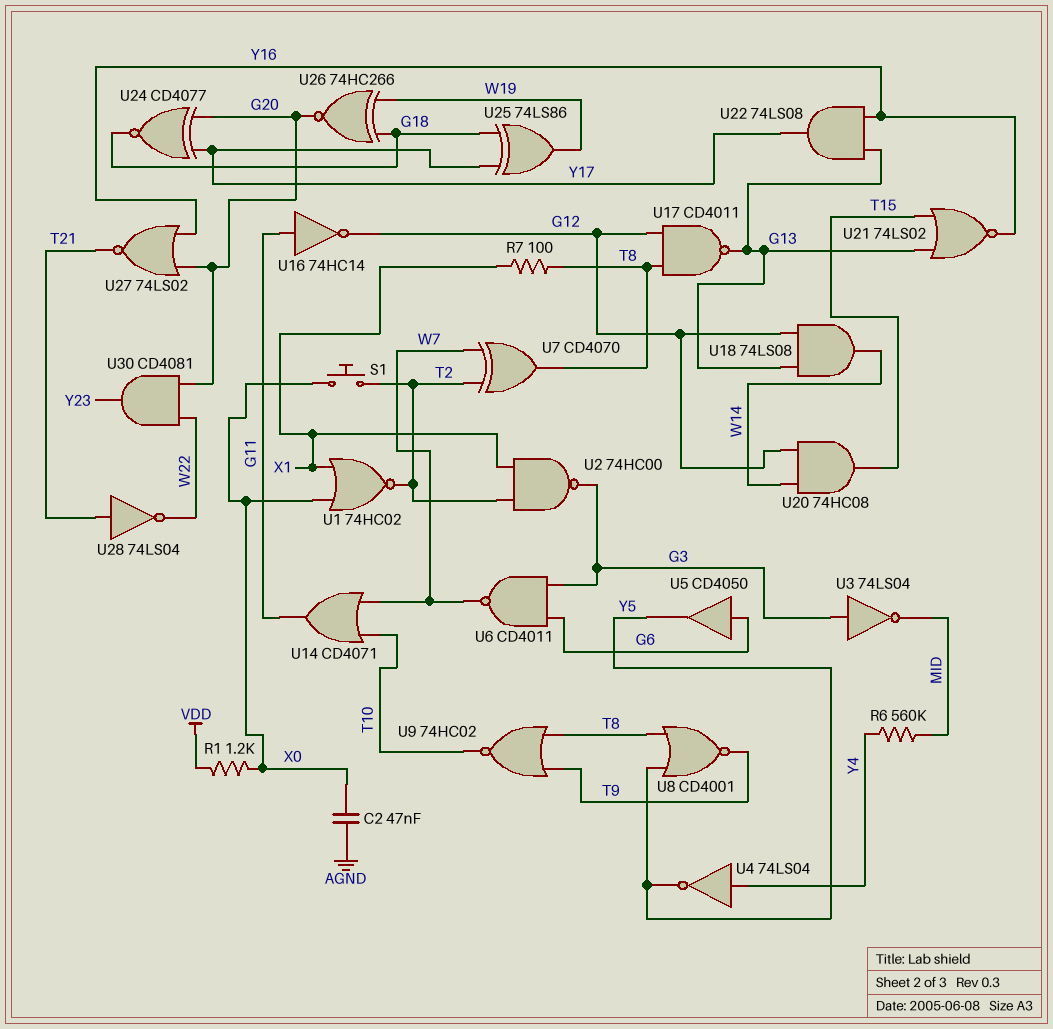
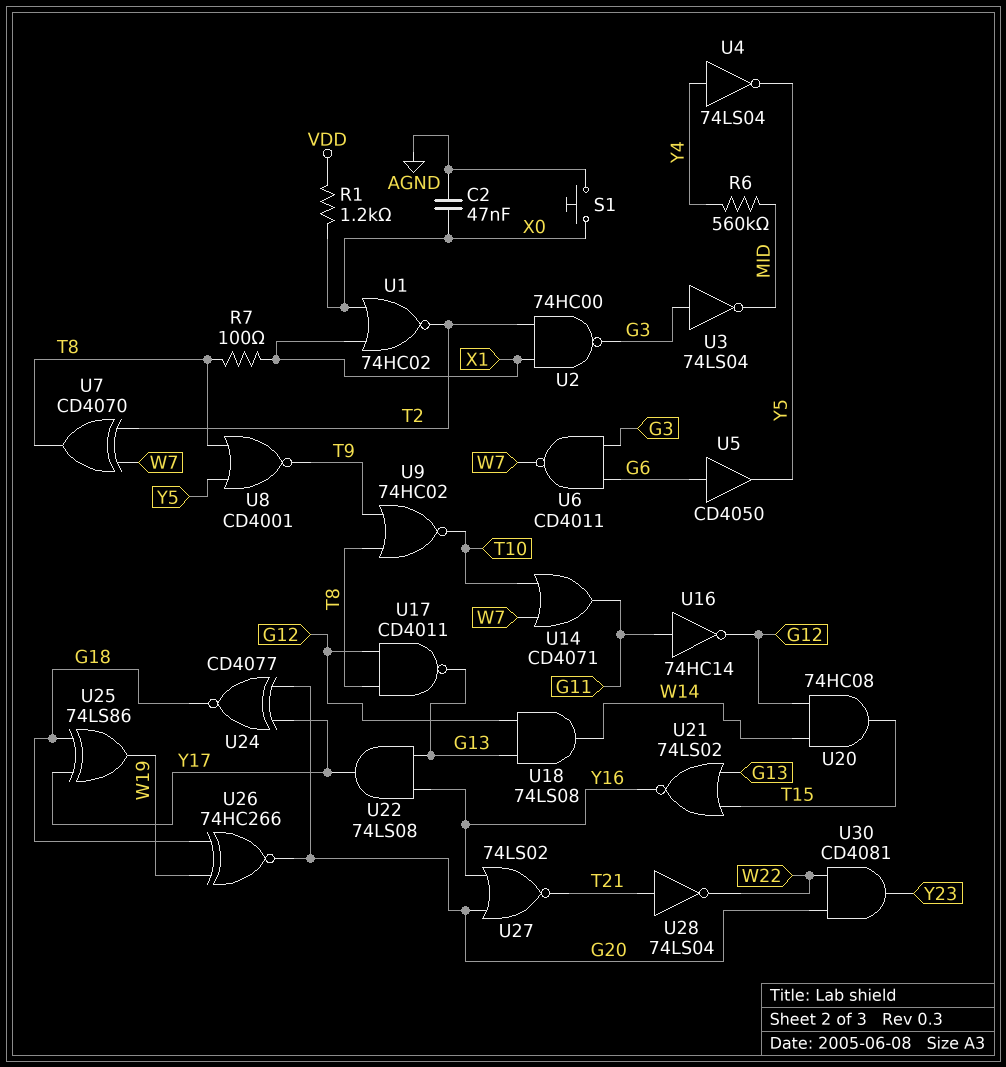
S1: button (T2, X0) -> button (AGND, X0)

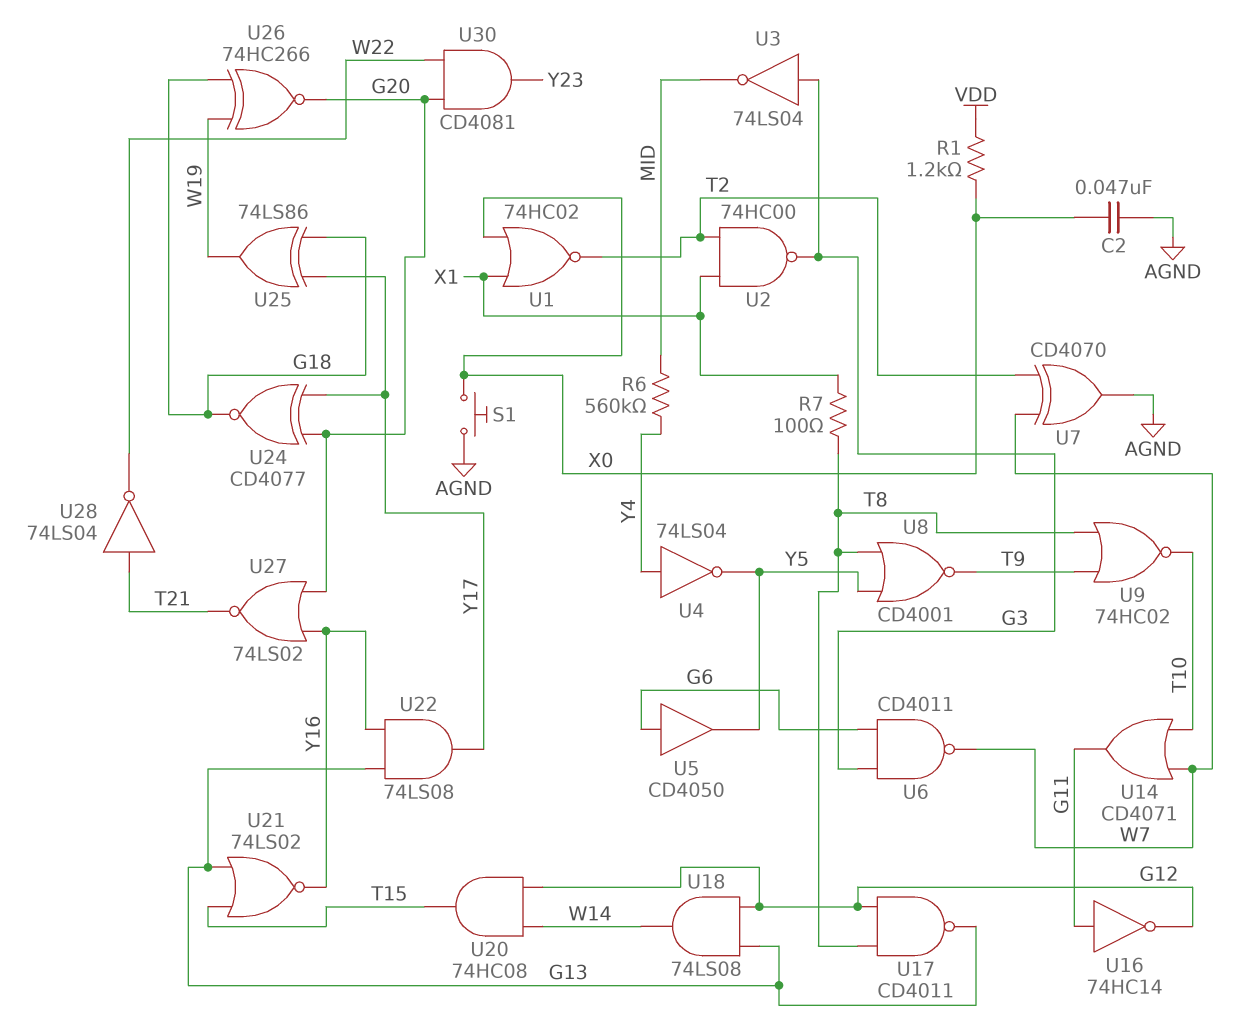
U7: XOR CD4070 (in T2, in W7, out T8) -> XOR CD4070 (in T2, in W7, out AGND)

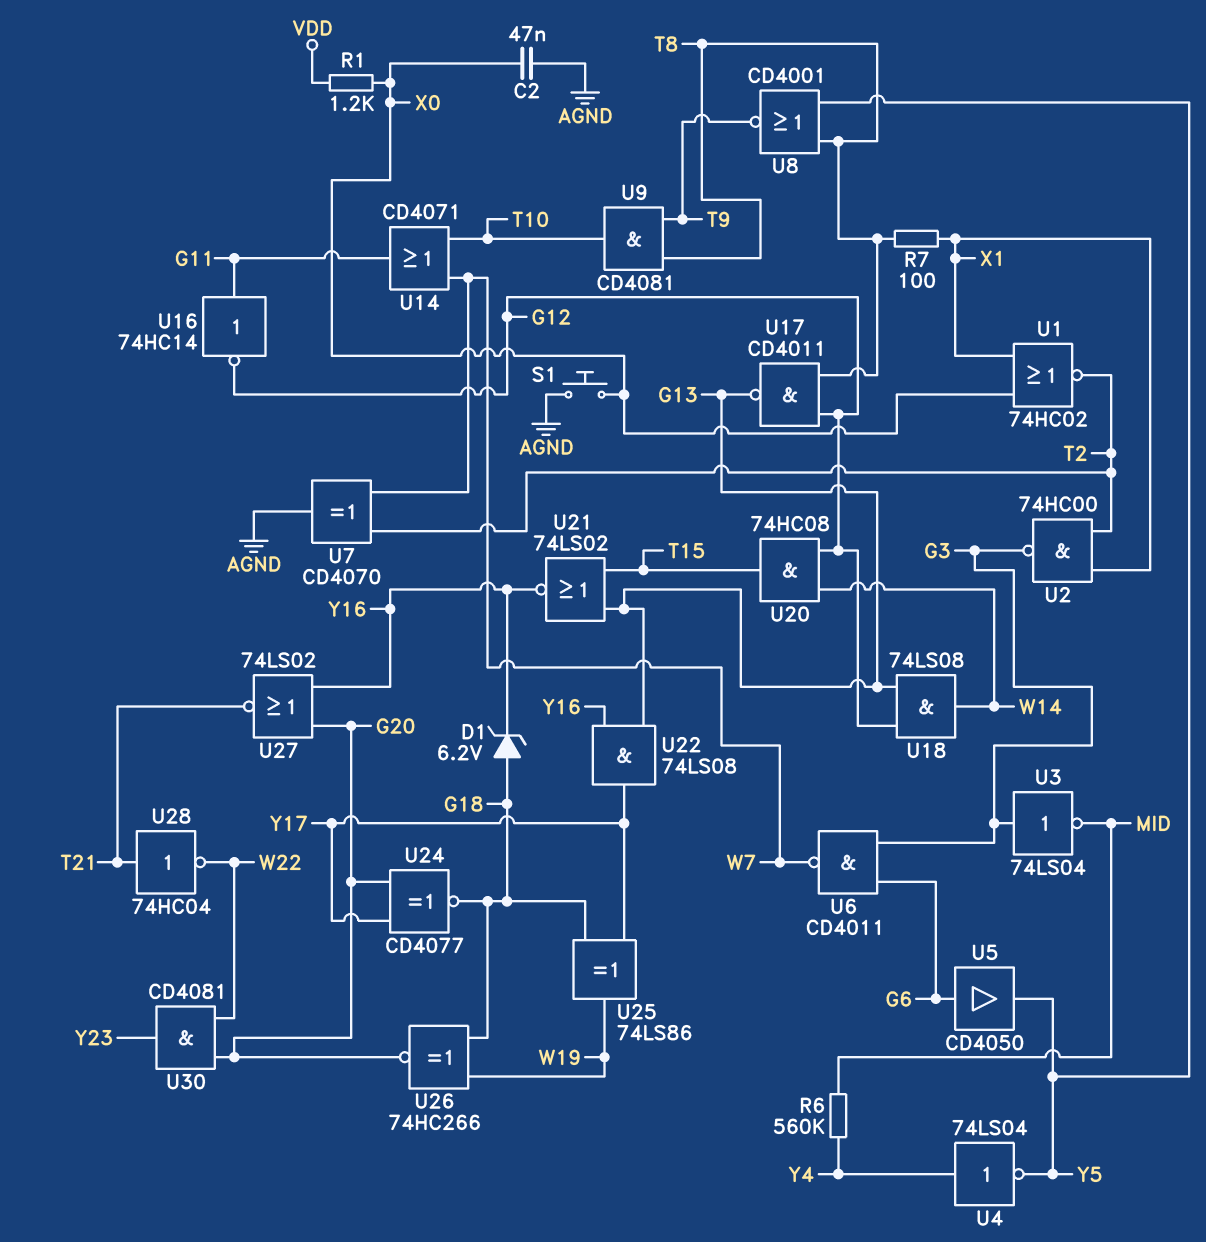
D1: none -> zener 6.2V (A G18, K Y16)
U9: NOR 74HC02 (in T8, in T9, out T10) -> AND CD4081 (in T8, in T9, out T10)
U28: NOT 74LS04 (in T21, out W22) -> NOT 74HC04 (in T21, out W22)

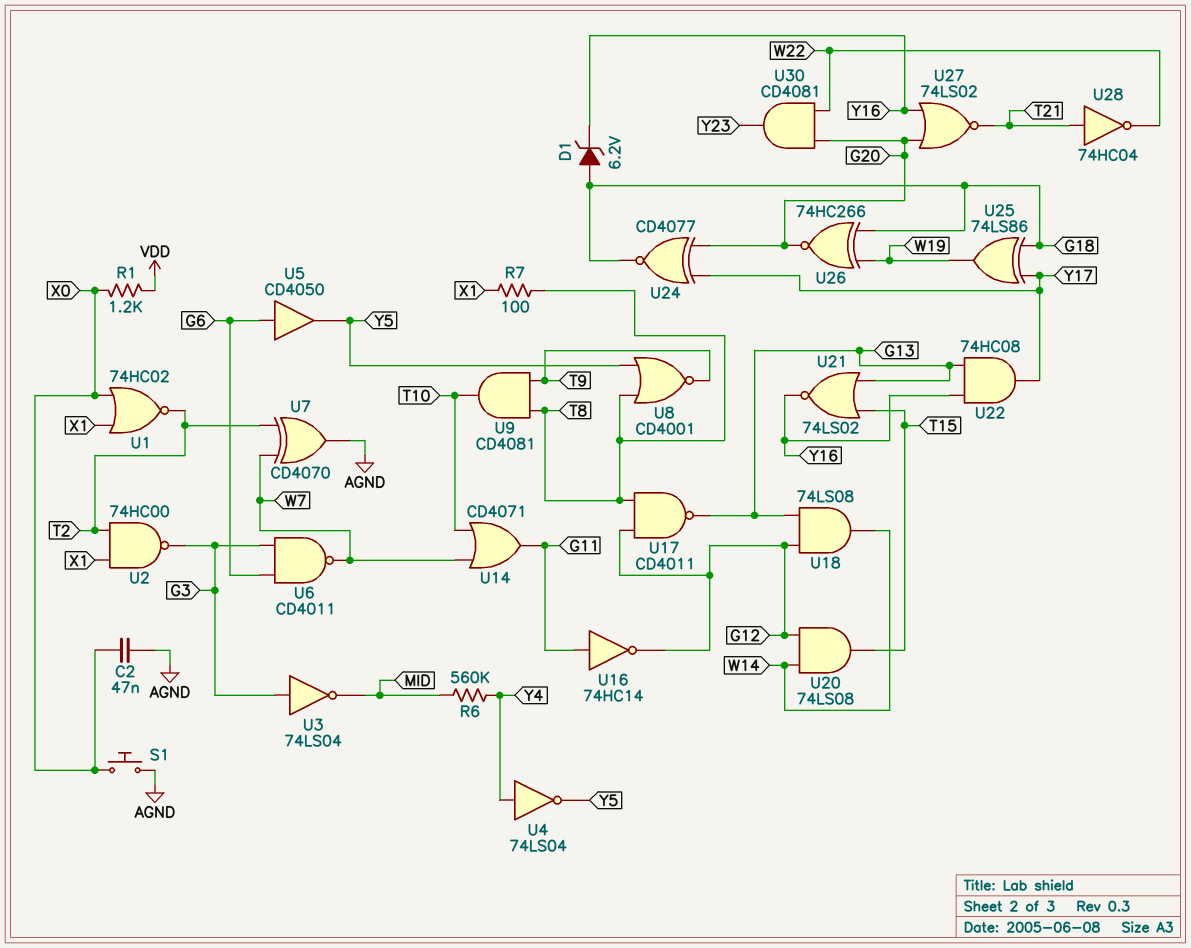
U20: AND 74HC08 (in G12, in W14, out T15) -> AND 74LS08 (in G12, in W14, out T15)
U22: AND 74LS08 (in G13, in Y16, out Y17) -> AND 74HC08 (in G13, in Y16, out Y17)

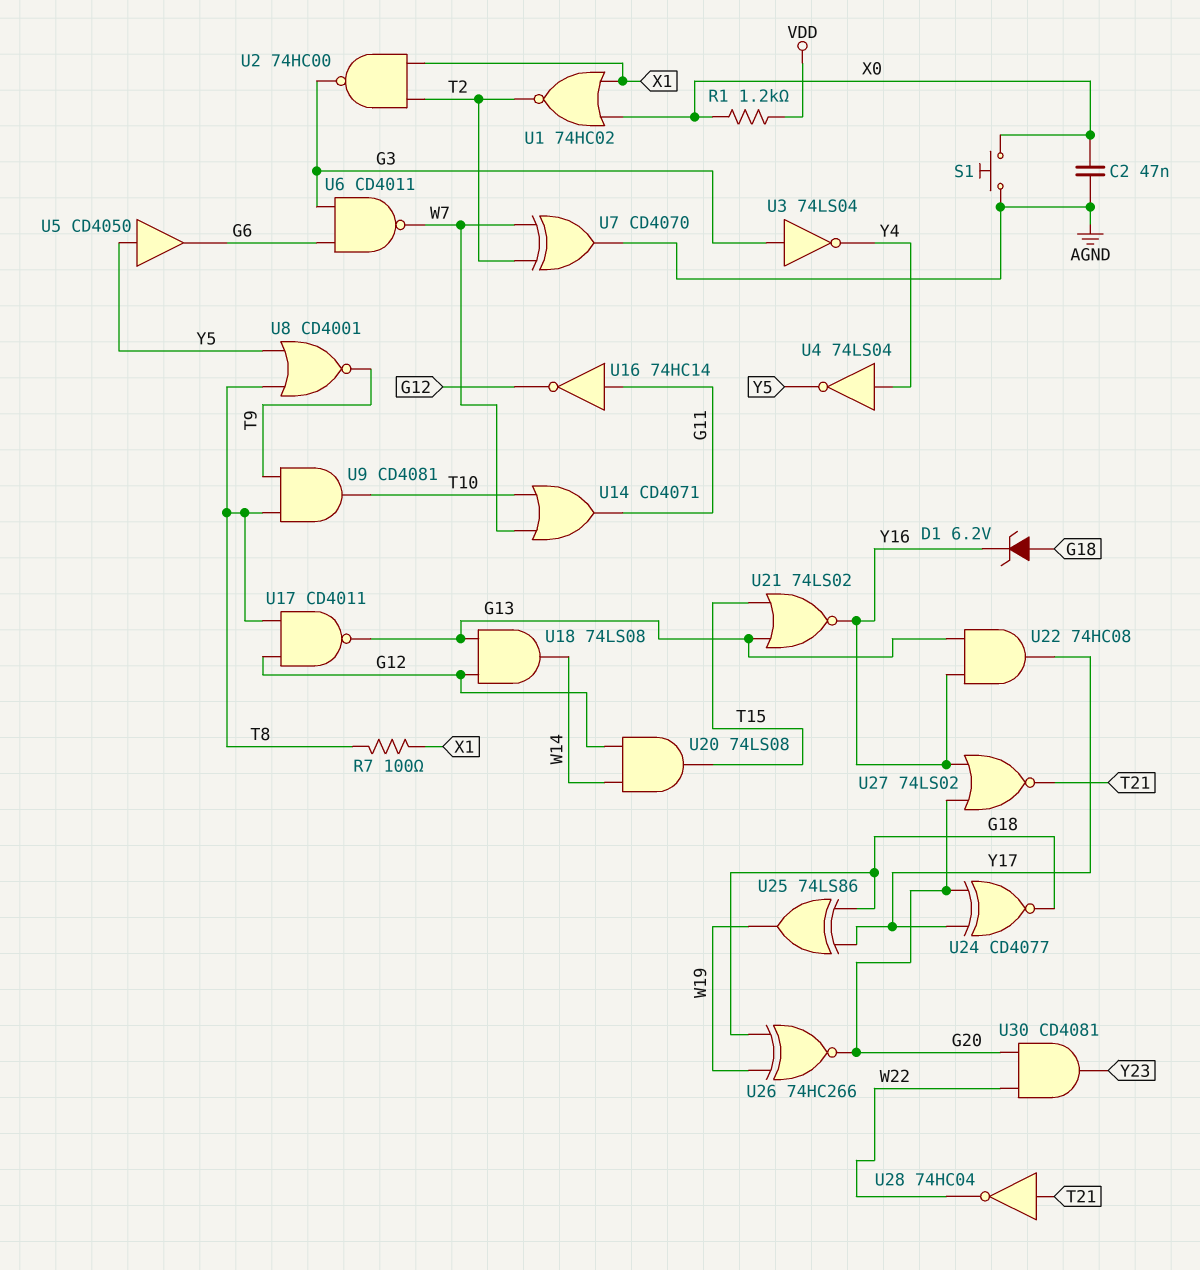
R6: 560k (MID, Y4) -> none
U3: NOT 74LS04 (in G3, out MID) -> NOT 74LS04 (in G3, out Y4)
U5: buffer CD4050 (in G6, out Y5) -> buffer CD4050 (in Y5, out G6)

